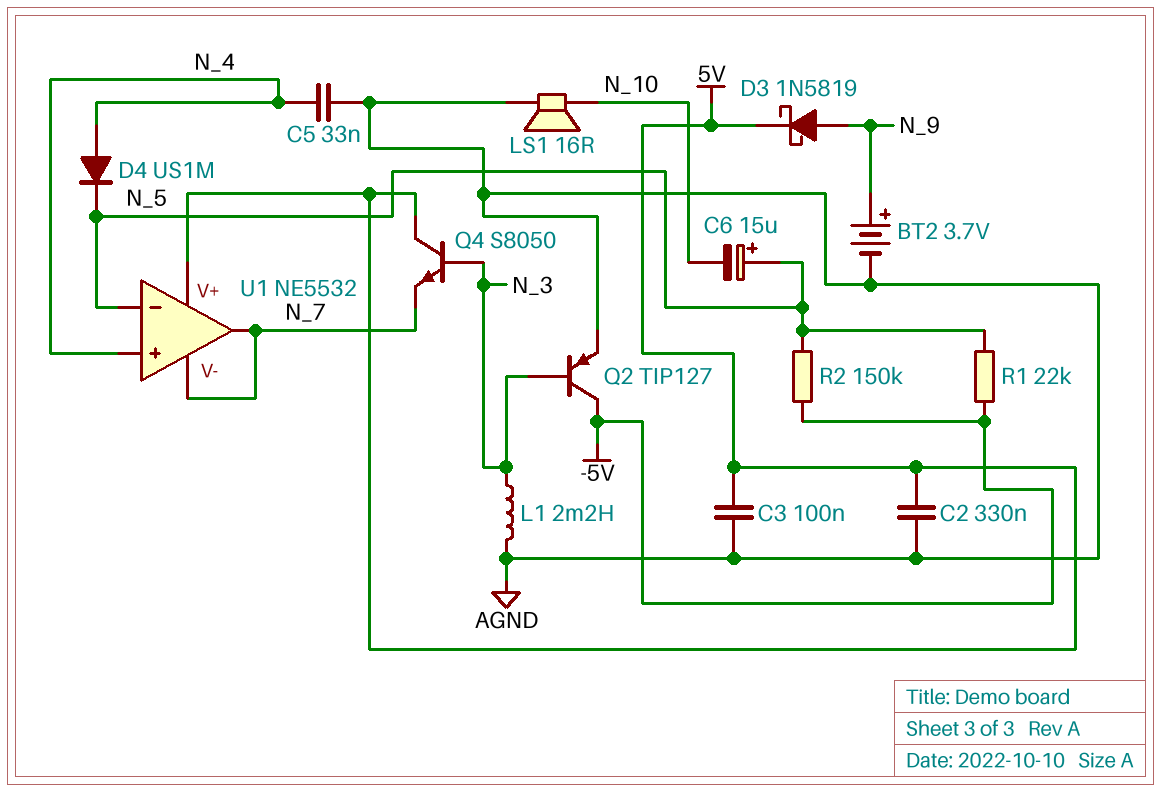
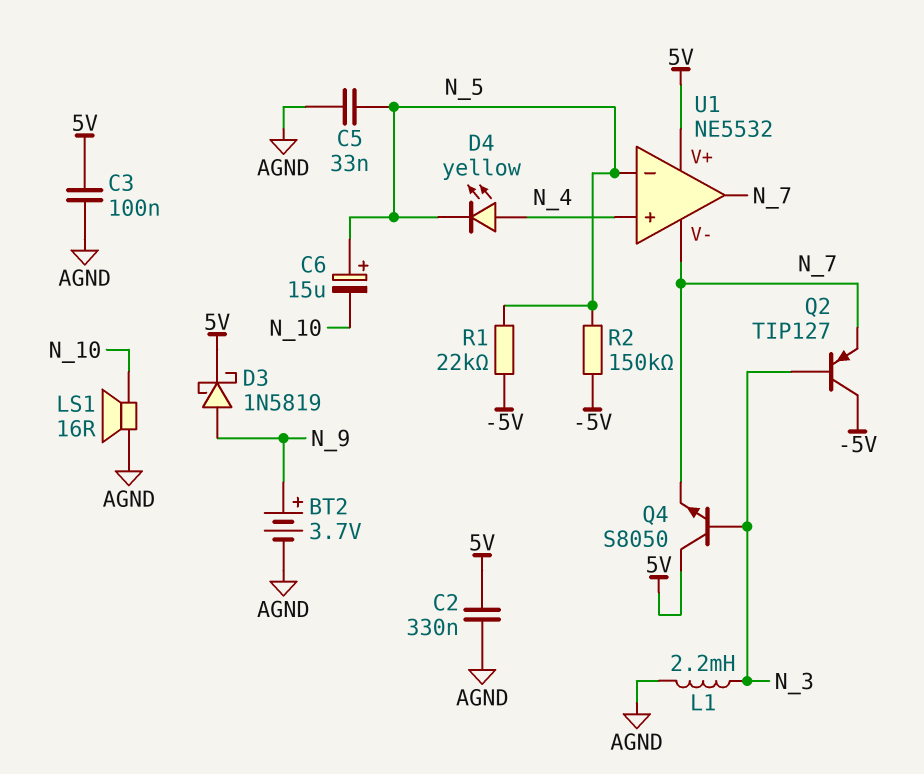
C5: 33nF (AGND, N_4) -> 33nF (AGND, N_5)
D4: diode US1M (A N_4, K N_5) -> LED yellow (A N_4, K N_5)
Q2: PNP TIP127 (B N_3, C -5V, E AGND) -> PNP TIP127 (B N_3, C -5V, E N_7)

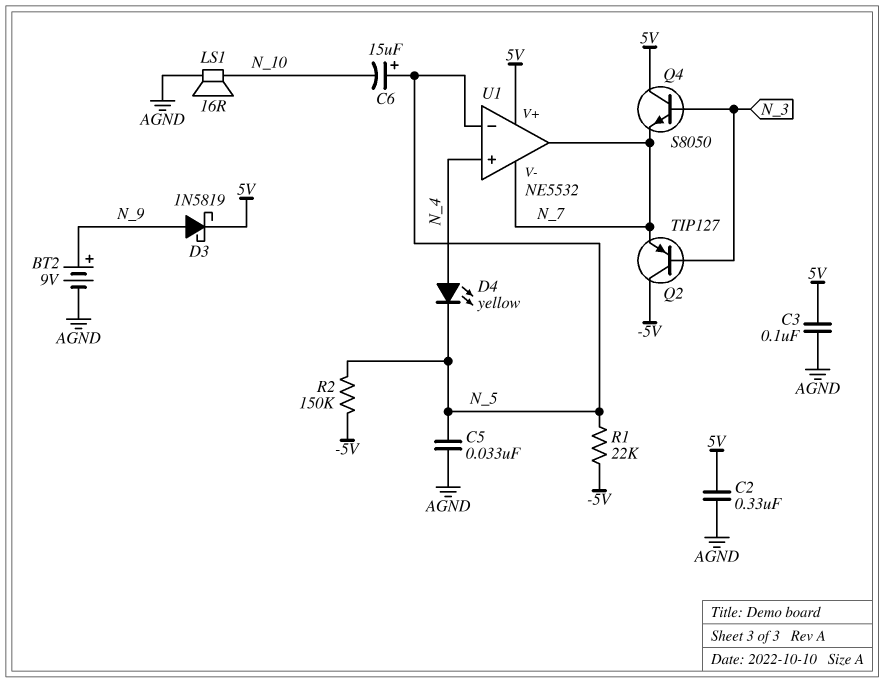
BT2: 3.7V (plus N_9, minus AGND) -> 9V (plus N_9, minus AGND)
L1: 2.2mH (AGND, N_3) -> none

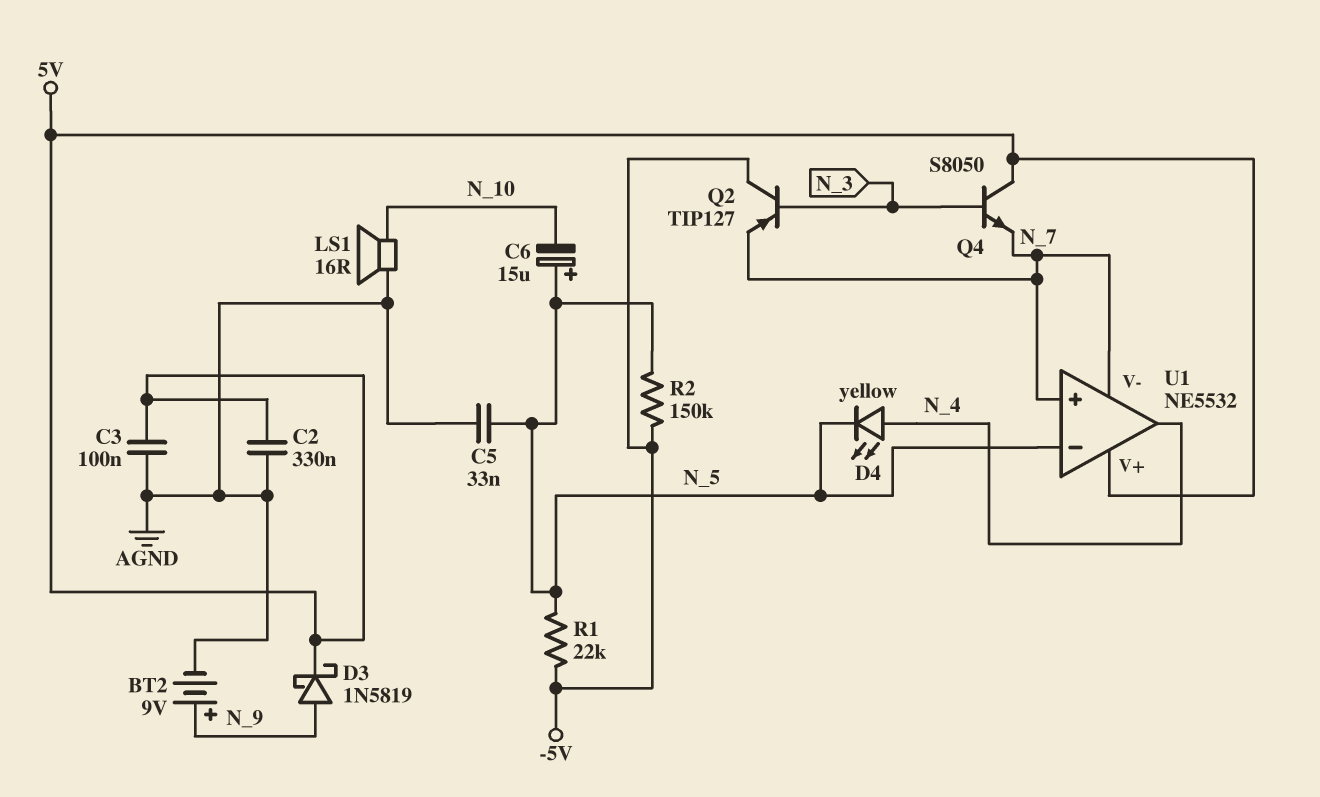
U1 pin in+: N_4 -> N_7
U1 pin out: N_7 -> N_4

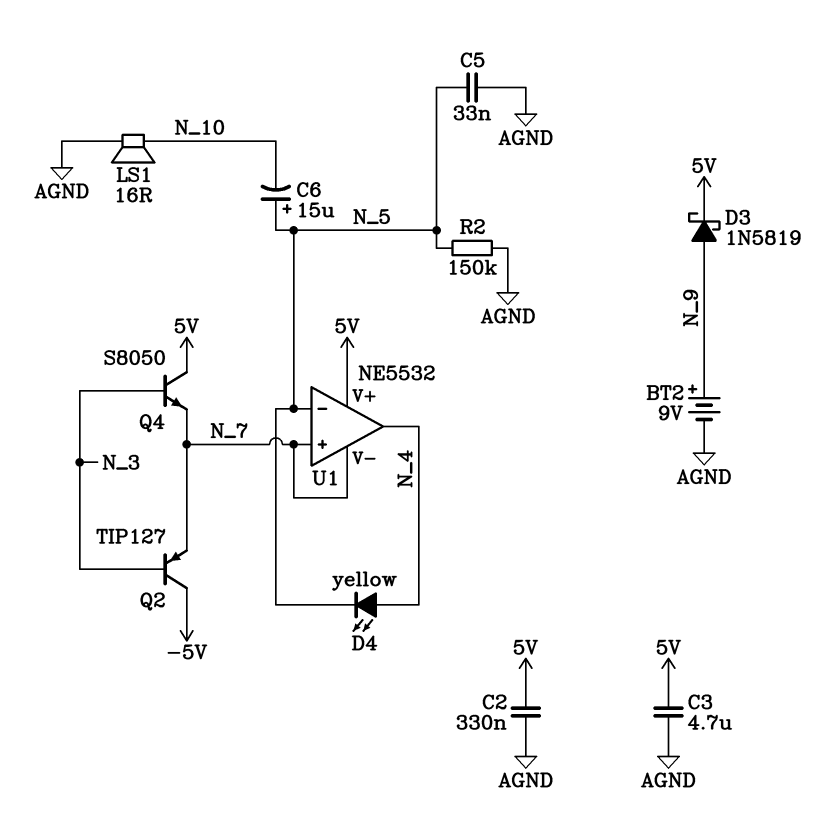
C3: 100nF (5V, AGND) -> 4.7uF (5V, AGND)
R1: 22k (-5V, N_5) -> none
R2: 150k (-5V, N_5) -> 150k (AGND, N_5)

